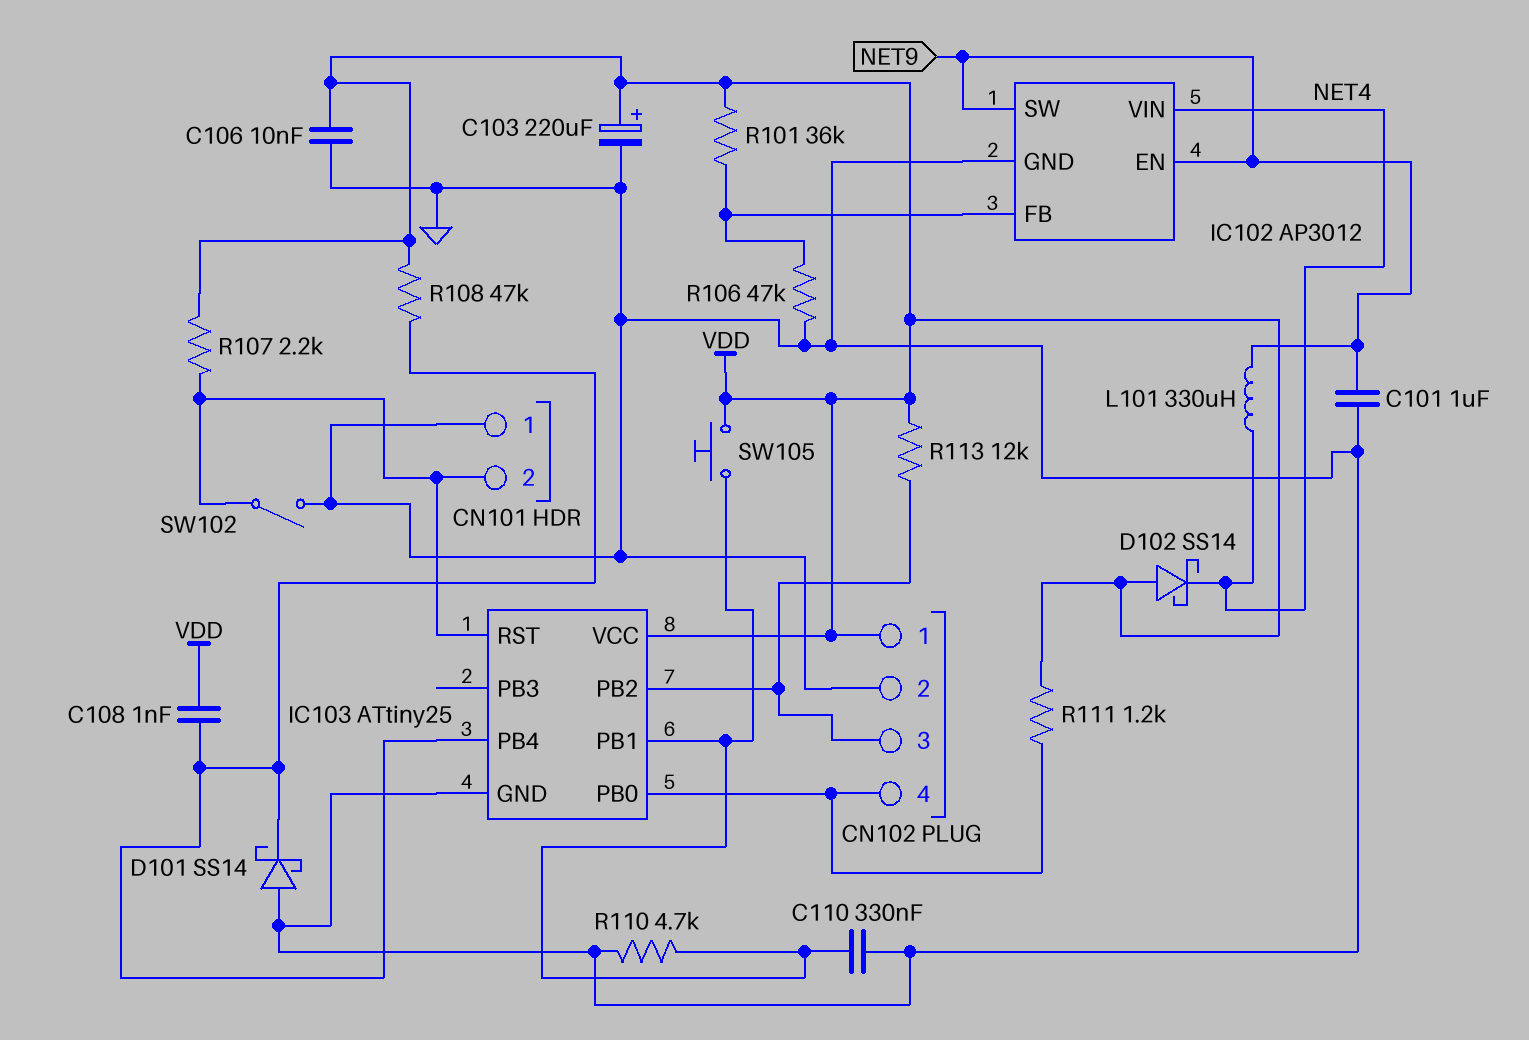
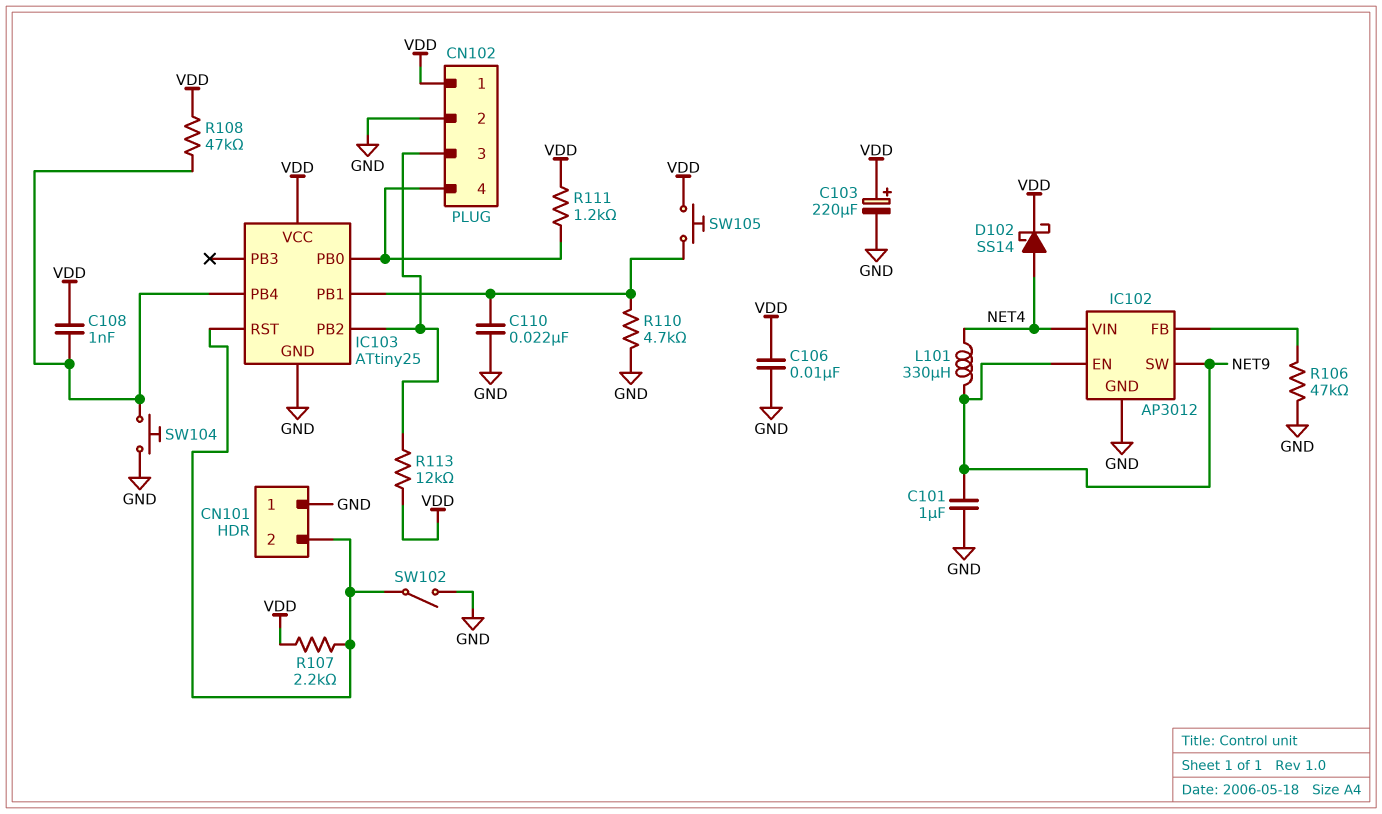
C110: 330nF (GND, IC103/PB1) -> 22nF (GND, IC103/PB1)
D101: schottky SS14 (A GND, K IC103/PB4) -> none
D102: schottky SS14 (A VDD, K NET4) -> schottky SS14 (A NET4, K VDD)
R101: 36k (IC102/FB, VDD) -> none
SW104: none -> button (GND, IC103/PB4)

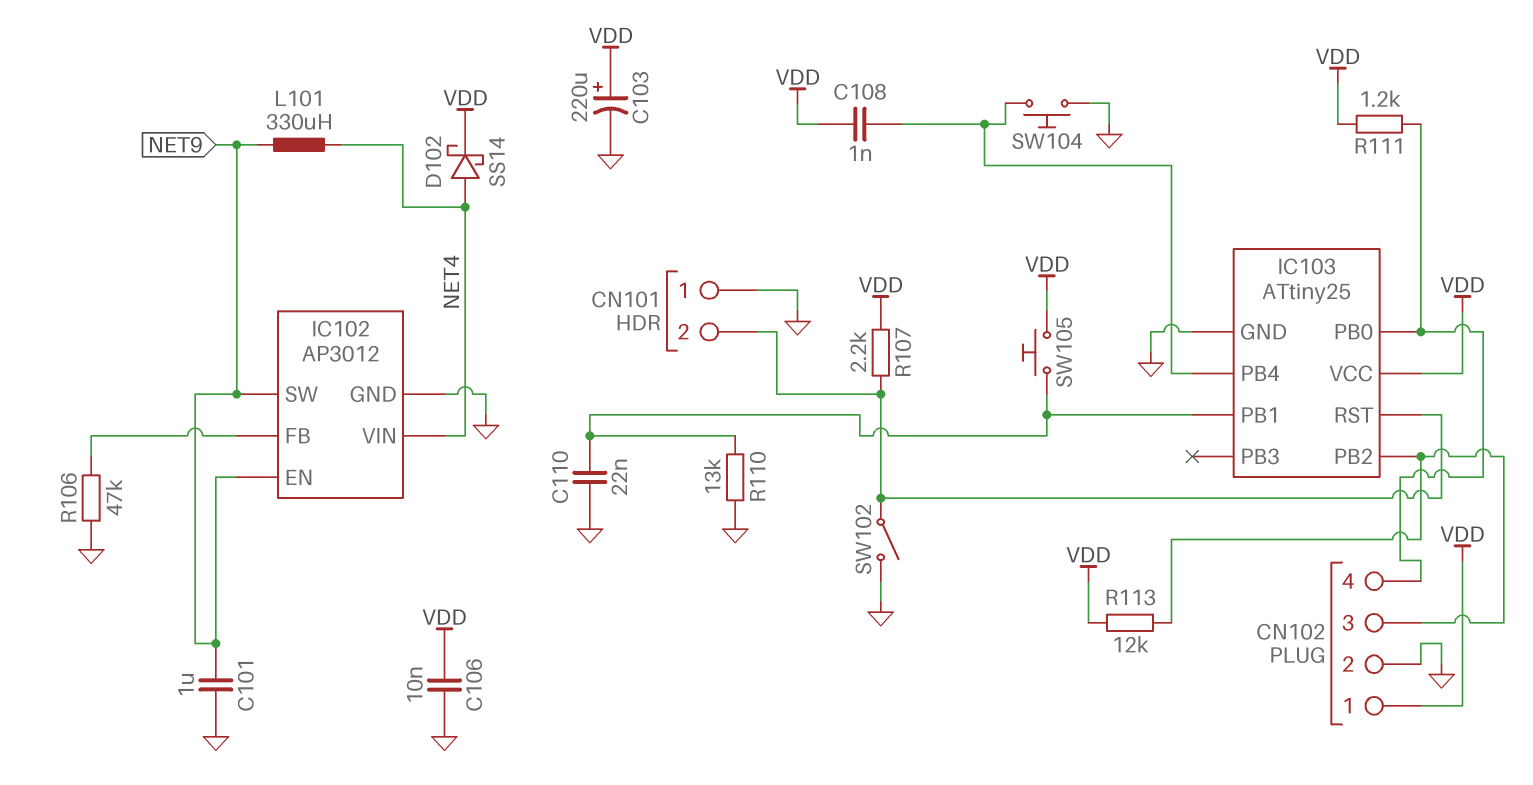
R108: 47k (IC103/PB4, VDD) -> none
R110: 4.7k (GND, IC103/PB1) -> 13k (GND, IC103/PB1)

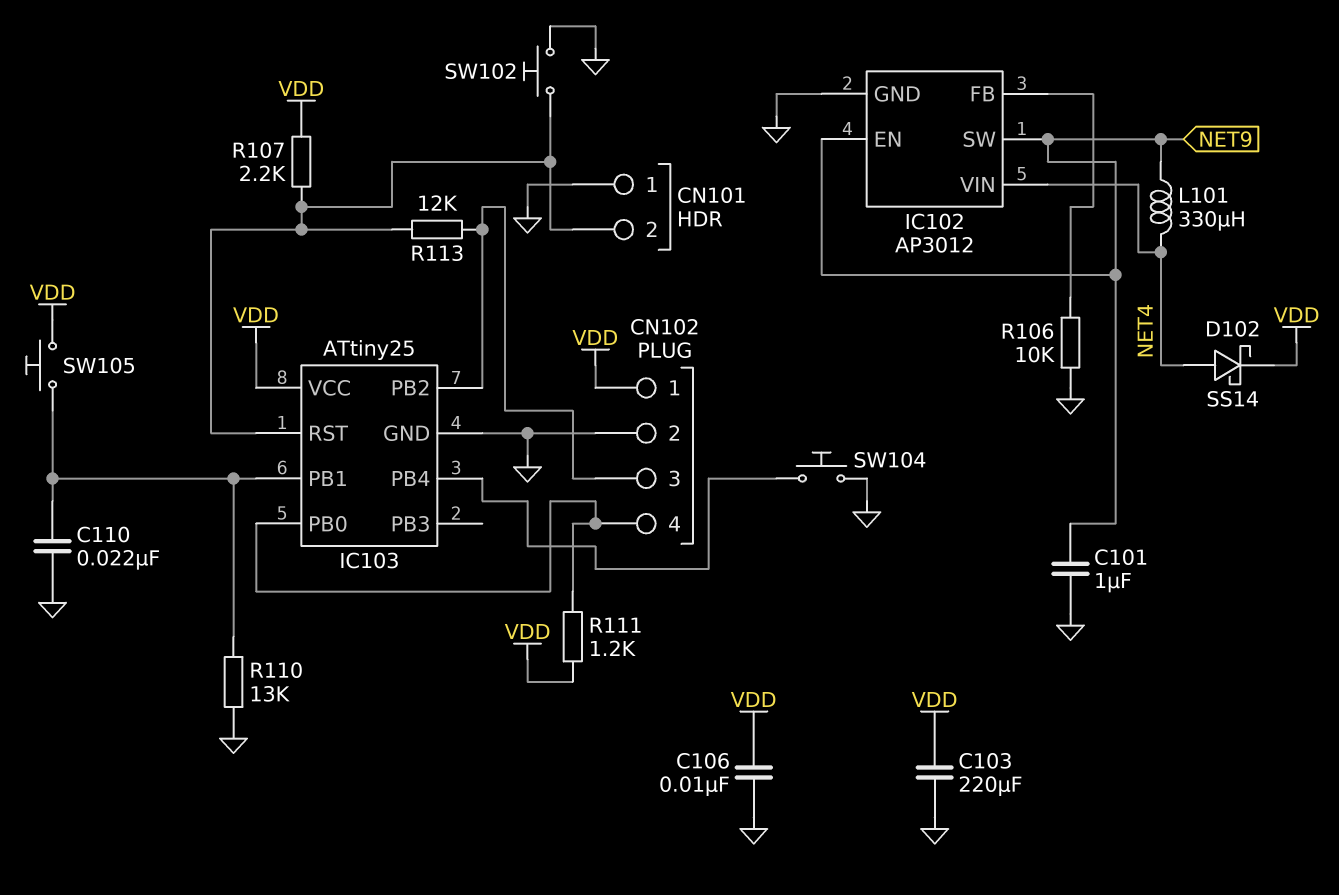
C103: 220uF (plus VDD, minus GND) -> 220uF (GND, VDD)
C108: 1nF (IC103/PB4, VDD) -> none
R106: 47k (GND, IC102/FB) -> 10k (GND, IC102/FB)
R113: 12k (CN102/3, VDD) -> 12k (CN101/2, CN102/3)
SW102: switch (CN101/2, GND) -> button (CN101/2, GND)

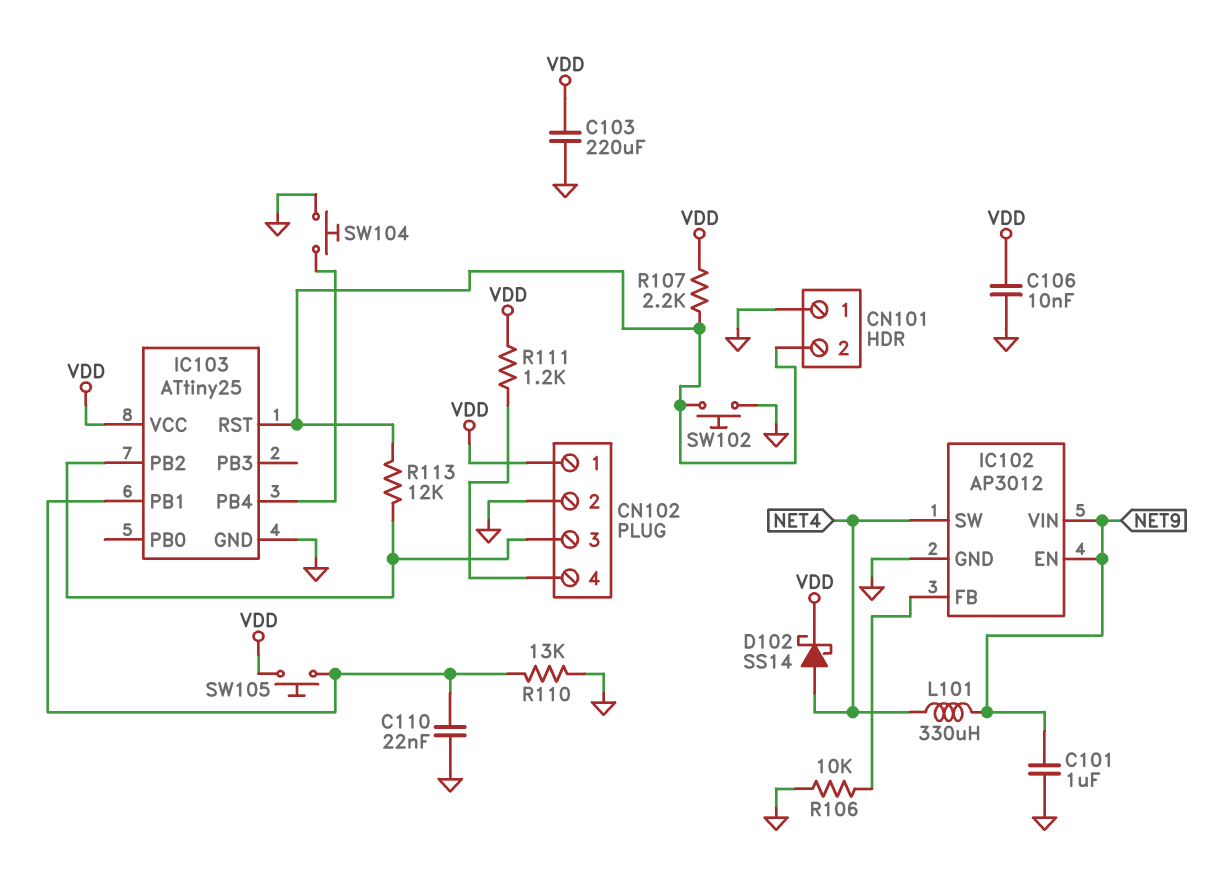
IC102 pin SW: NET9 -> NET4
IC102 pin VIN: NET4 -> NET9
IC103 pin PB0: CN102/4 -> none

